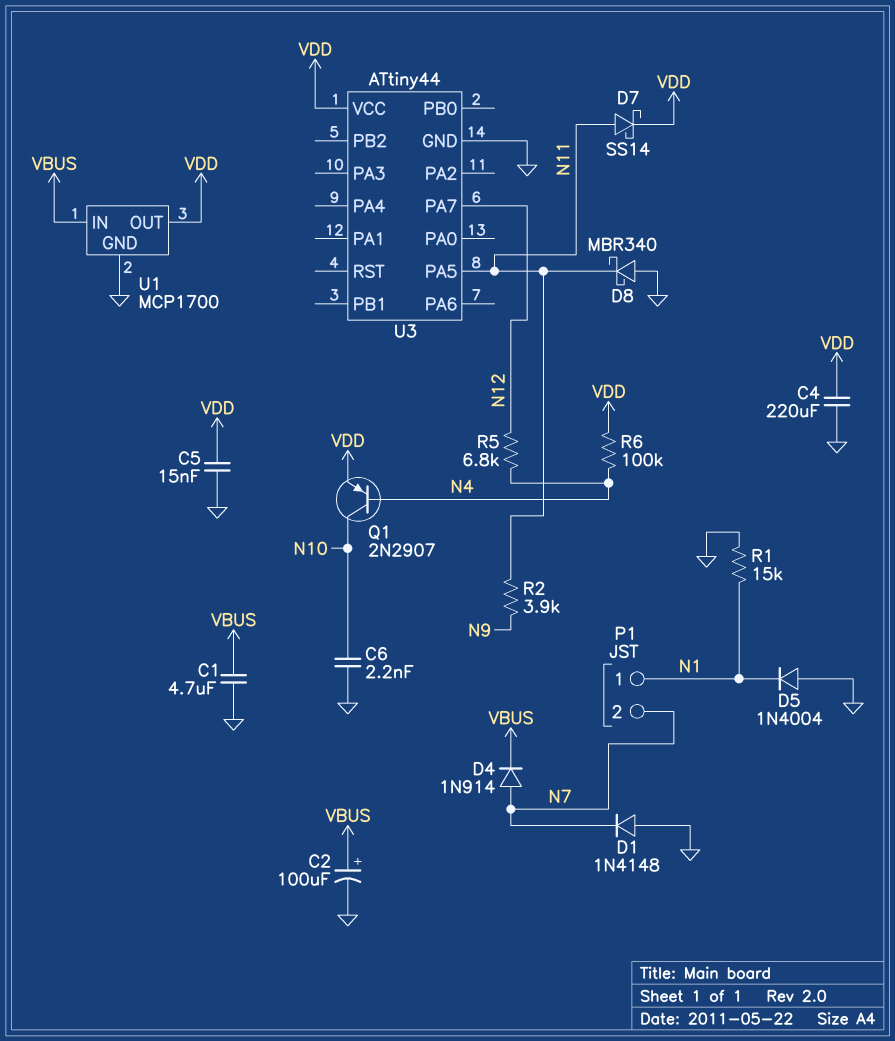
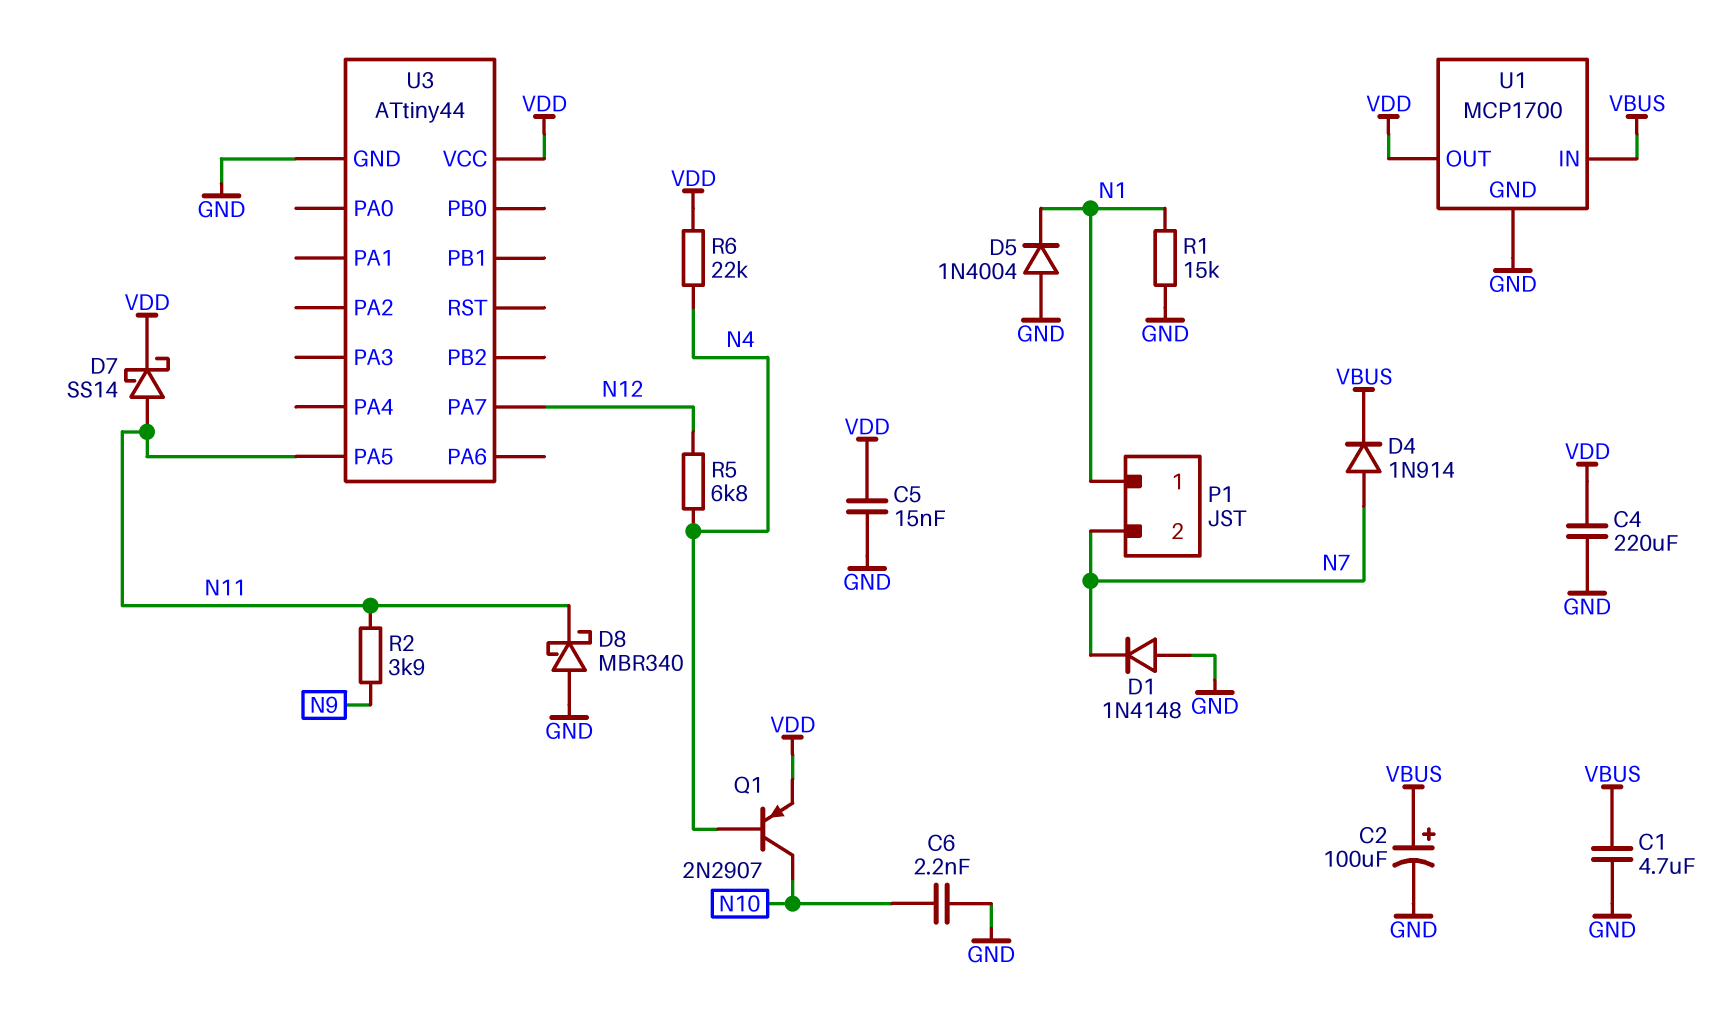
R6: 100k (N4, VDD) -> 22k (N4, VDD)

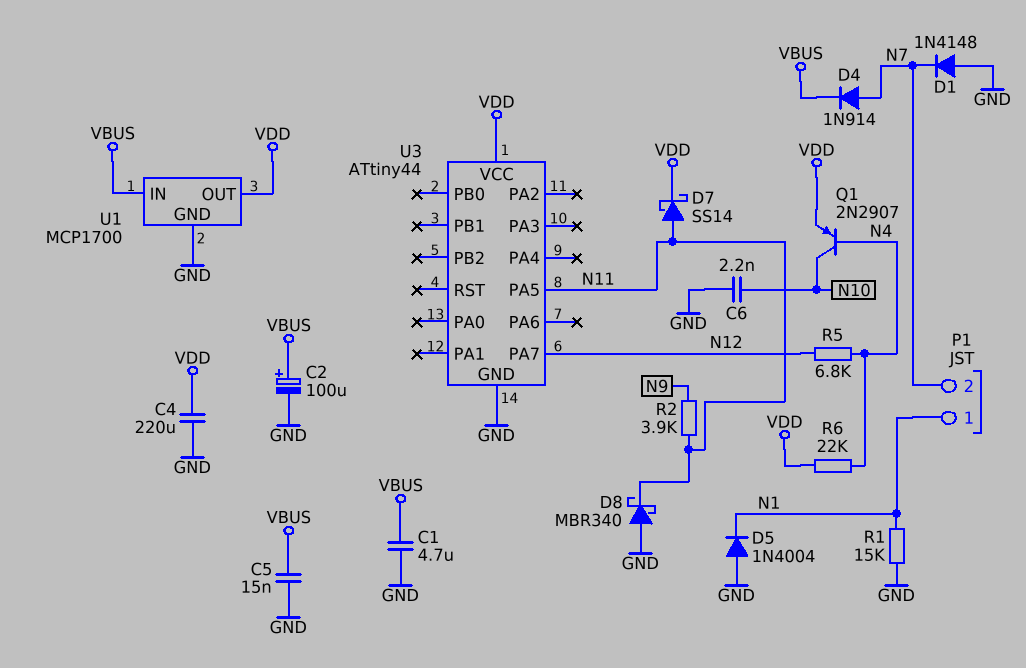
C5: 15nF (GND, VDD) -> 15nF (GND, VBUS)

